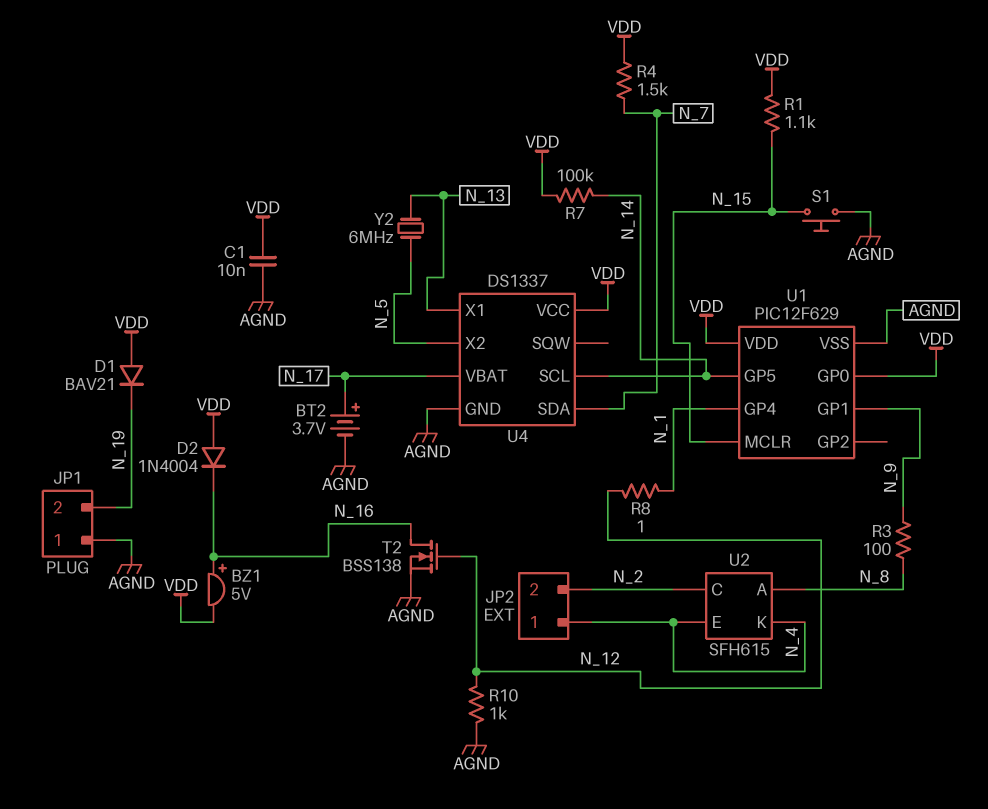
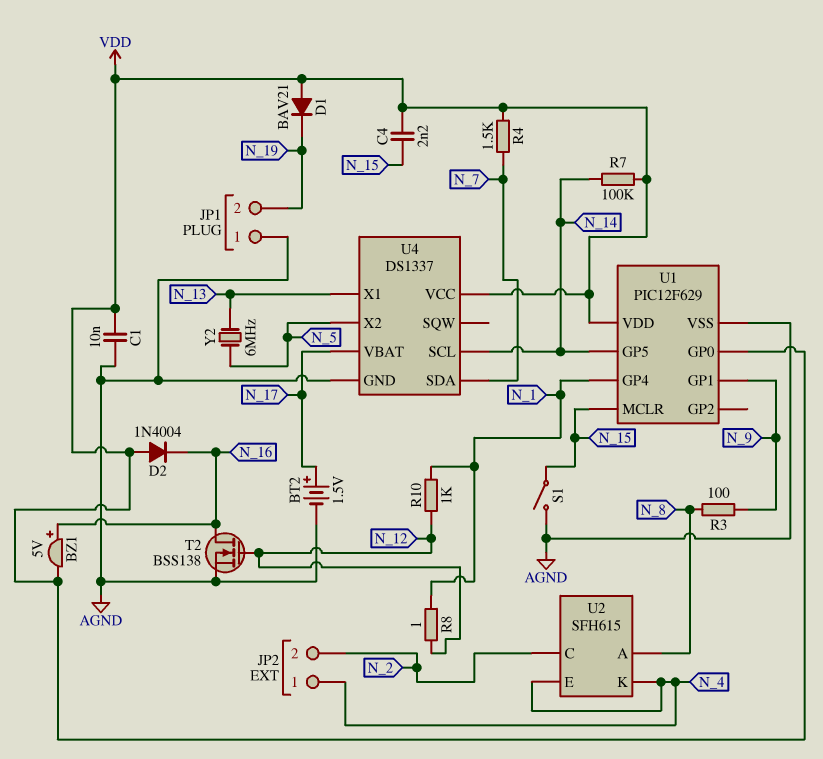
BT2: 3.7V (plus N_17, minus AGND) -> 1.5V (plus N_17, minus AGND)
C4: none -> 2.2nF (N_15, VDD)
R1: 1.1k (N_15, VDD) -> none
R10: 1k (AGND, N_12) -> 1k (N_1, N_12)
S1: button (AGND, N_15) -> switch (AGND, N_15)

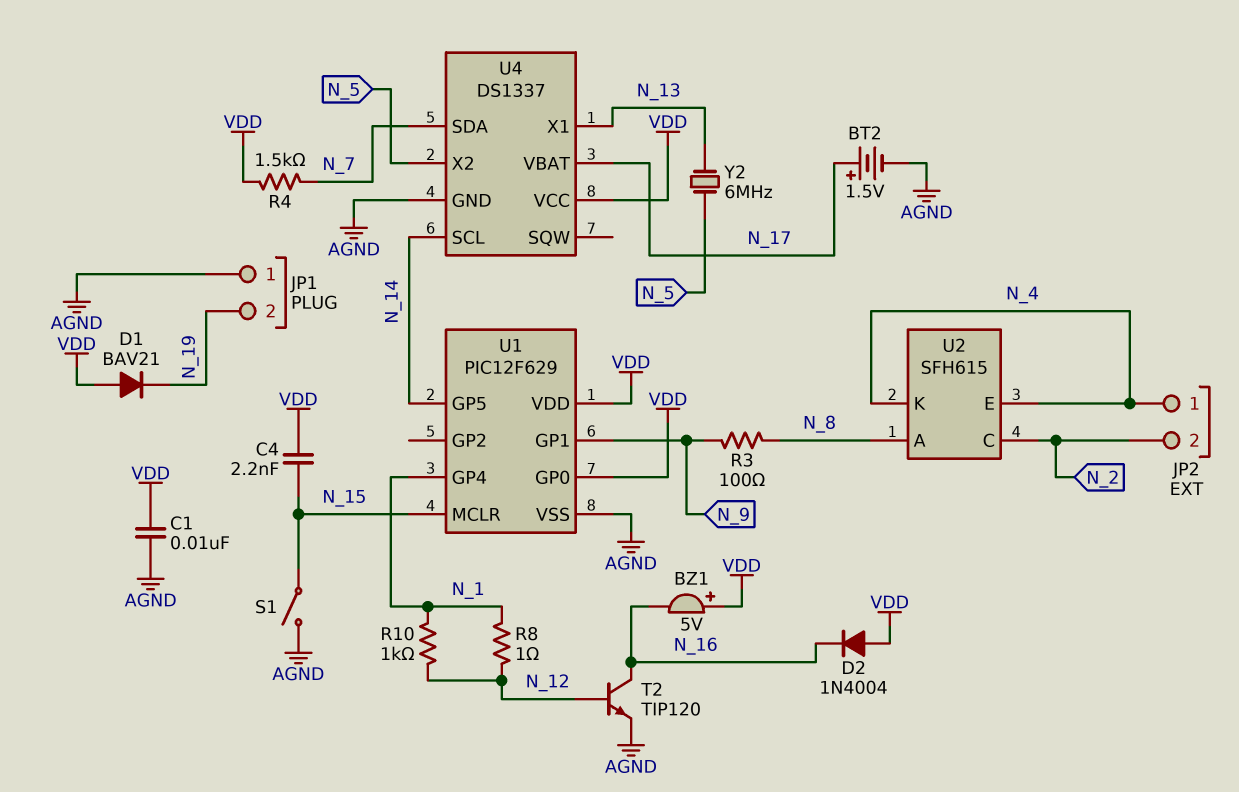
BZ1: buzzer 5V (plus N_16, minus VDD) -> buzzer 5V (plus VDD, minus N_16)
R7: 100k (N_14, VDD) -> none
T2: NMOS BSS138 (G N_12, D N_16, S AGND) -> NPN TIP120 (B N_12, C N_16, E AGND)

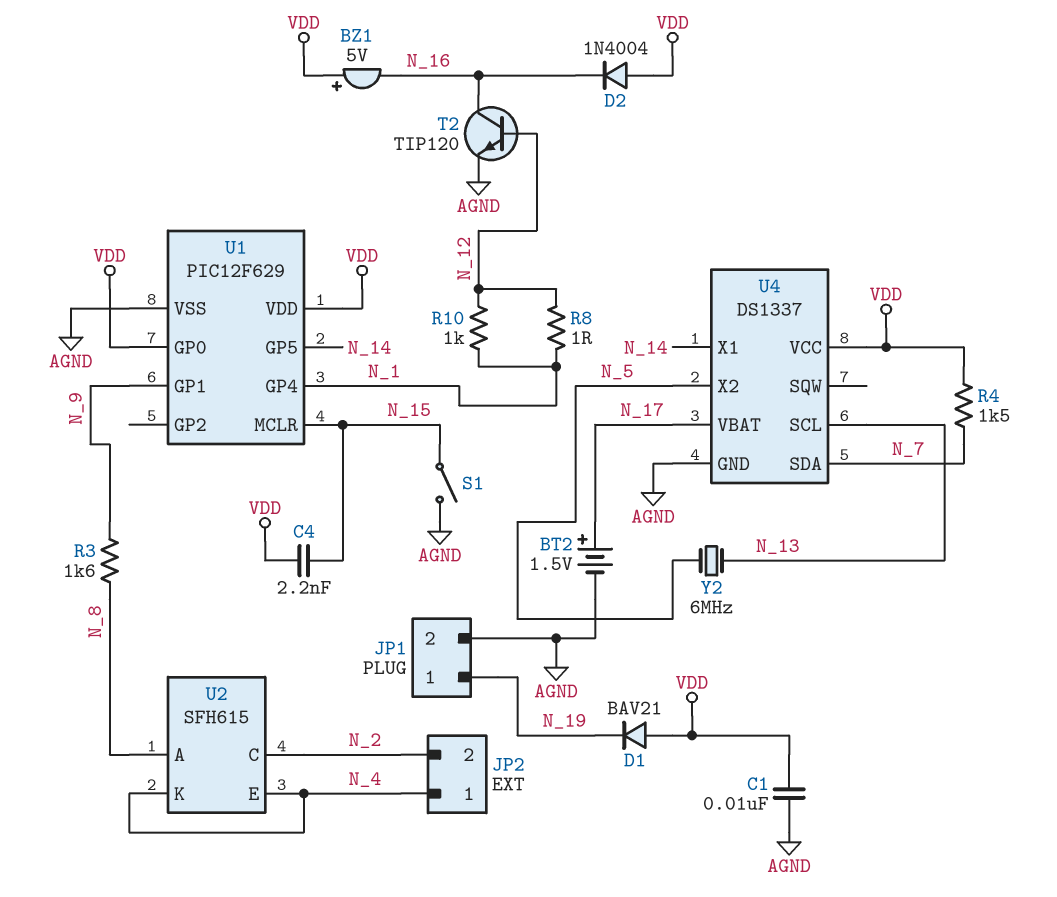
JP1 pin 1: AGND -> N_19
JP1 pin 2: N_19 -> AGND
R3: 100 (N_8, N_9) -> 1.6k (N_8, N_9)
U4 pin SCL: N_14 -> N_13
U4 pin X1: N_13 -> N_14

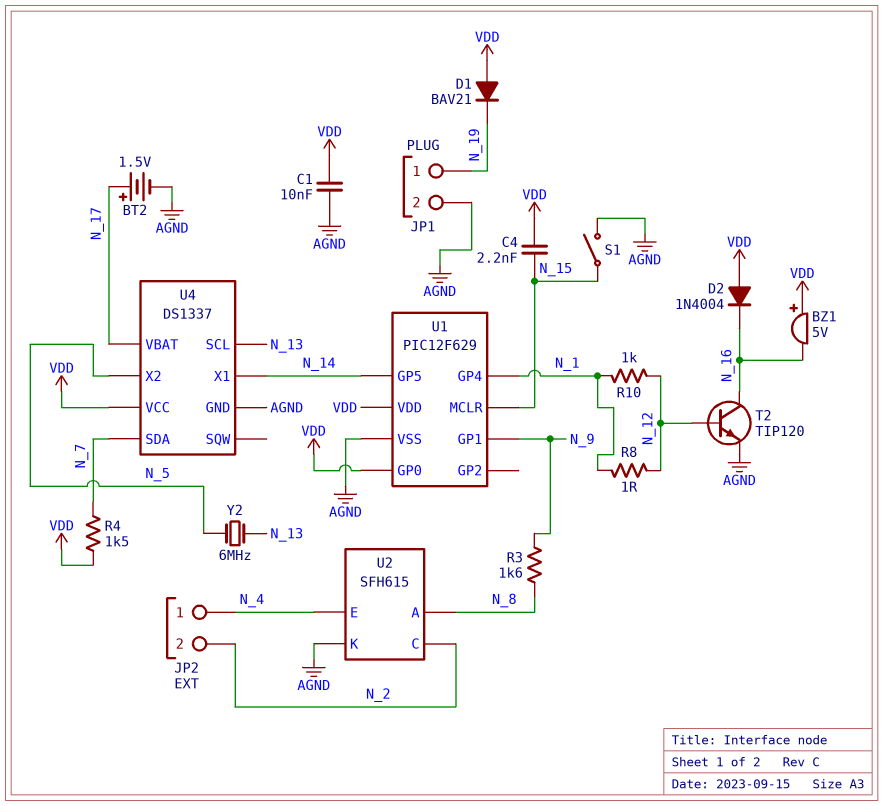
U2 pin K: N_4 -> AGND

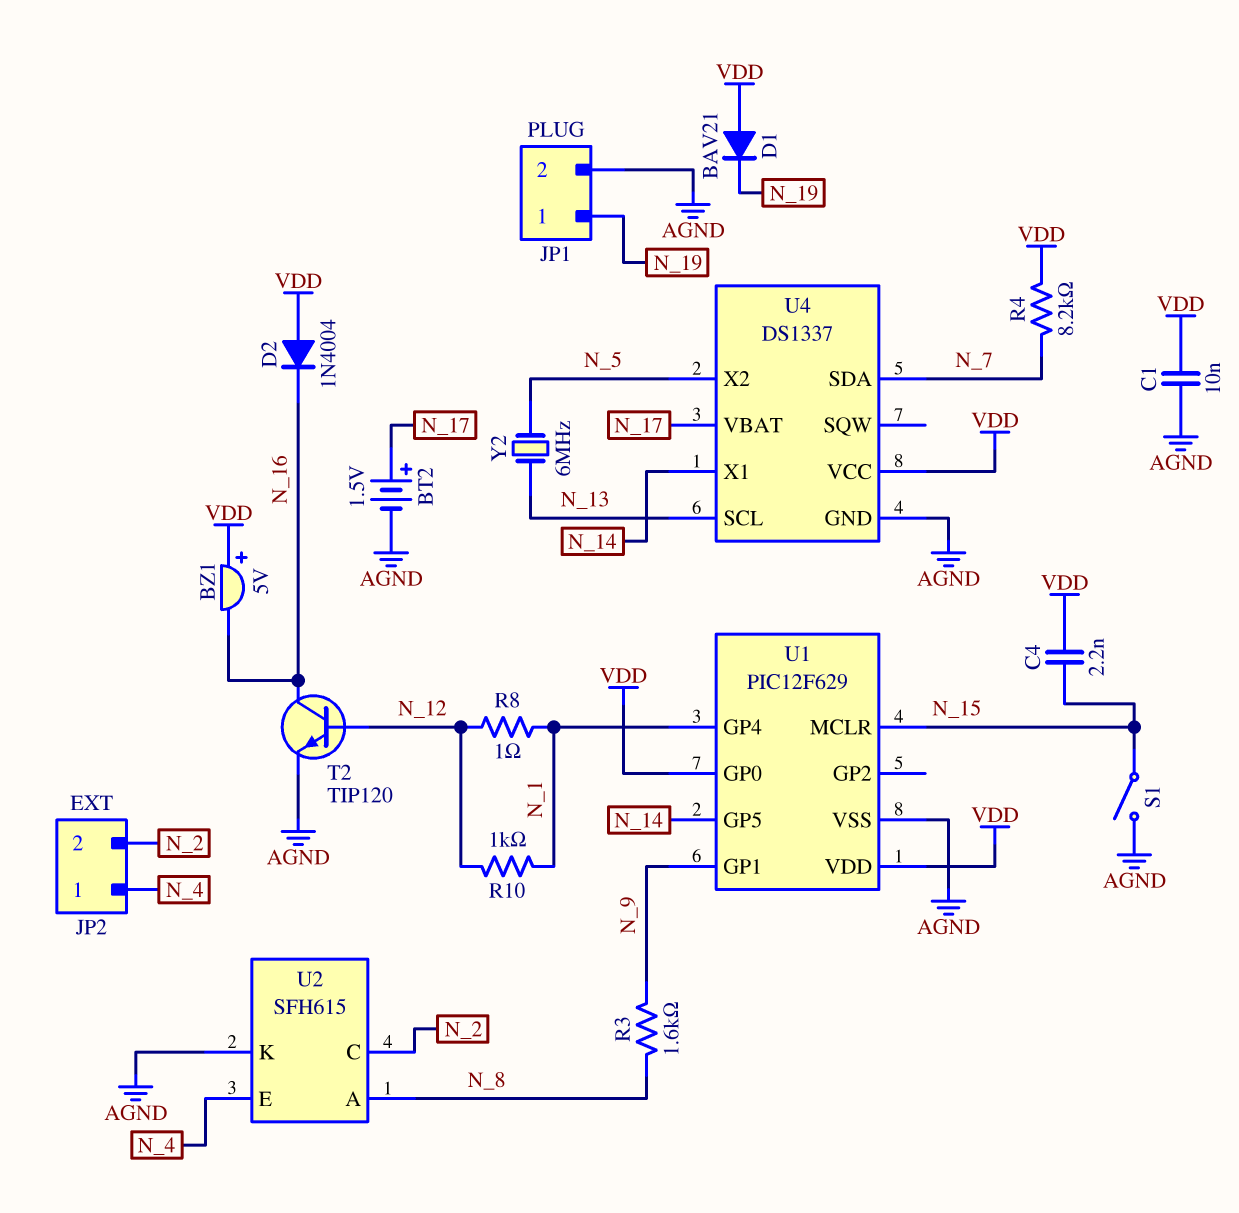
R4: 1.5k (N_7, VDD) -> 8.2k (N_7, VDD)

